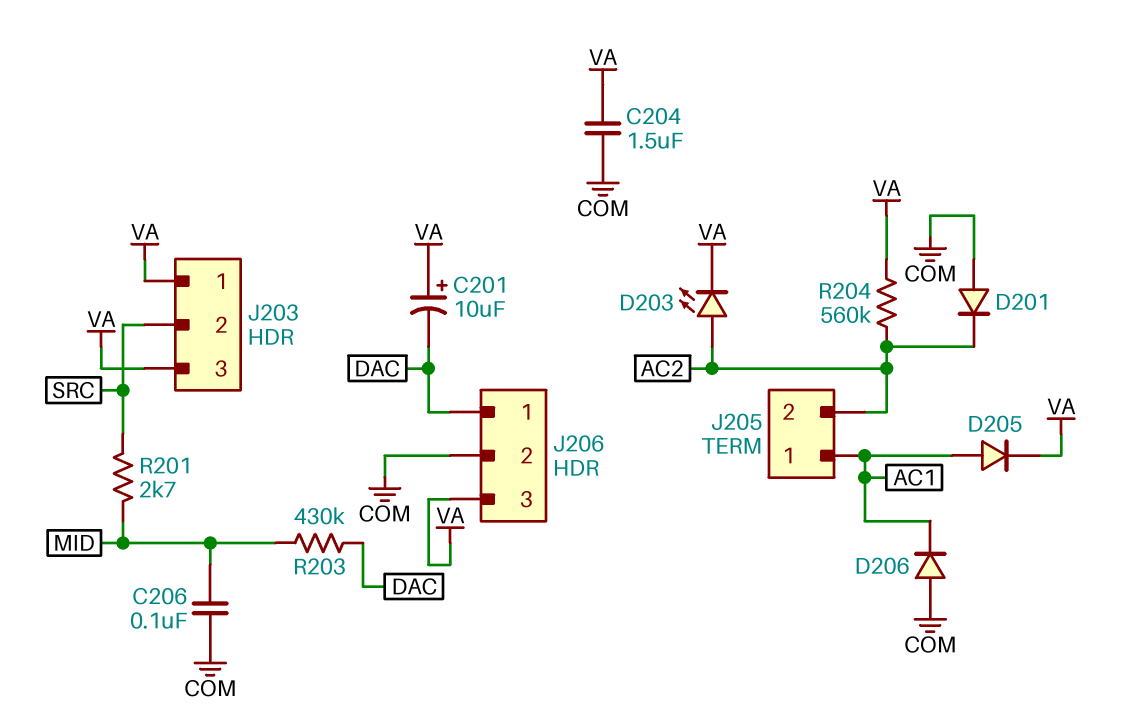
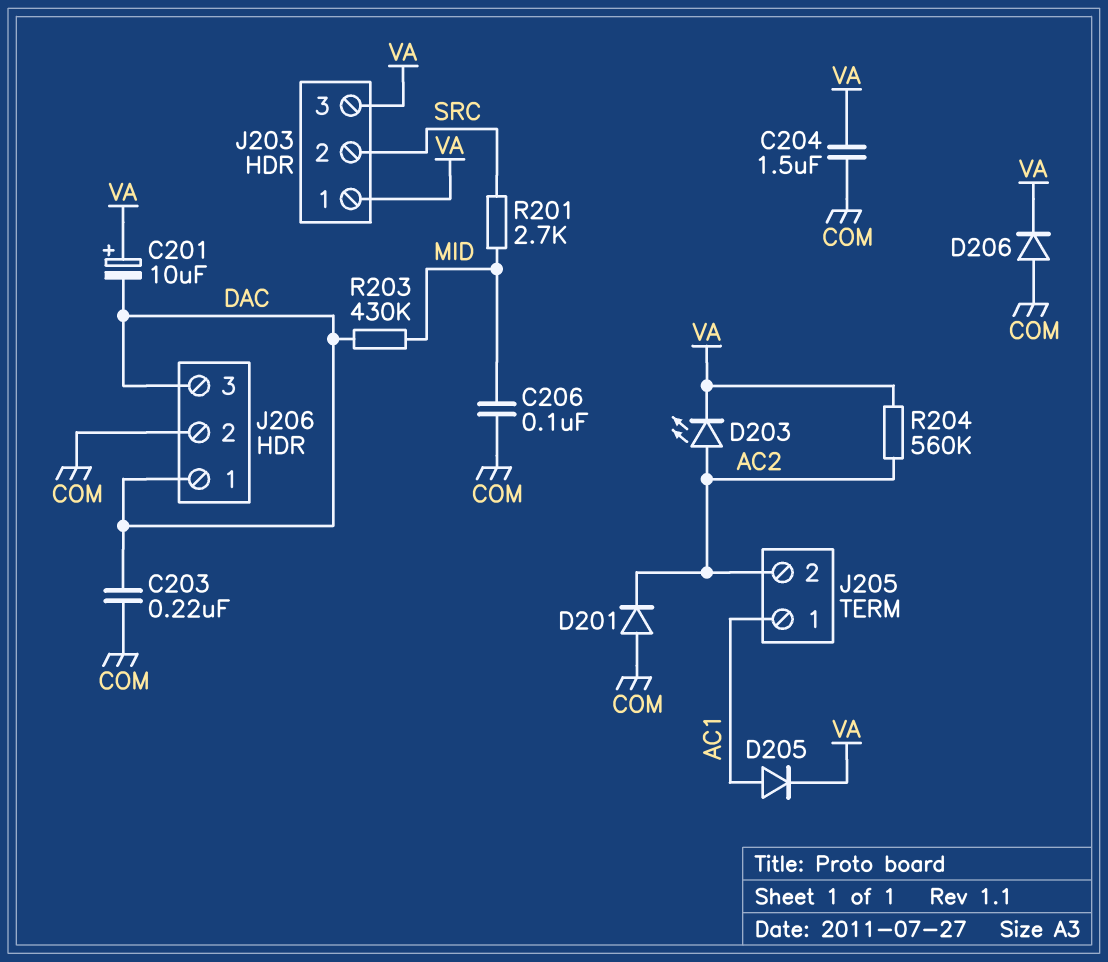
C203: none -> 220nF (COM, DAC)
D206: diode (A COM, K AC1) -> diode (A COM, K VA)
J206 pin 3: VA -> DAC

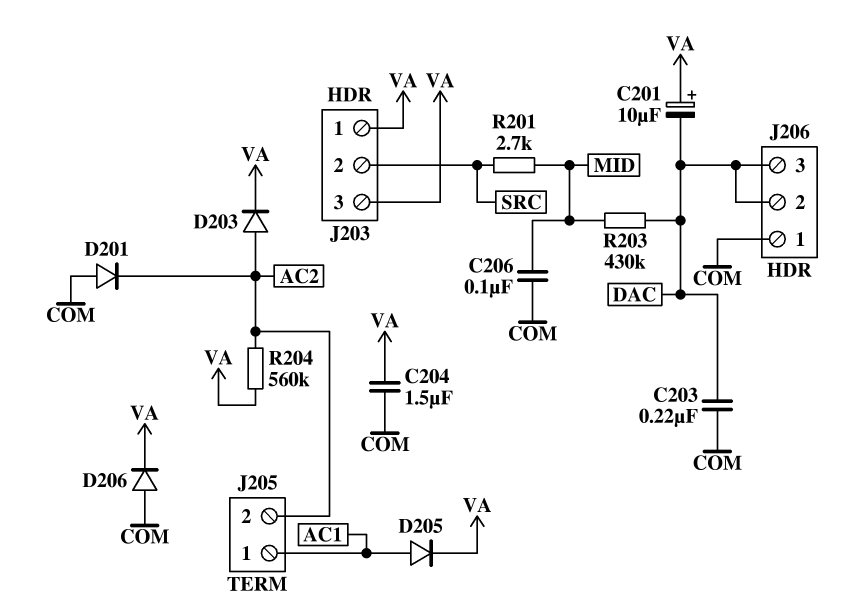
D203: LED (A AC2, K VA) -> diode (A AC2, K VA)
J206 pin 1: DAC -> COM
J206 pin 2: COM -> DAC

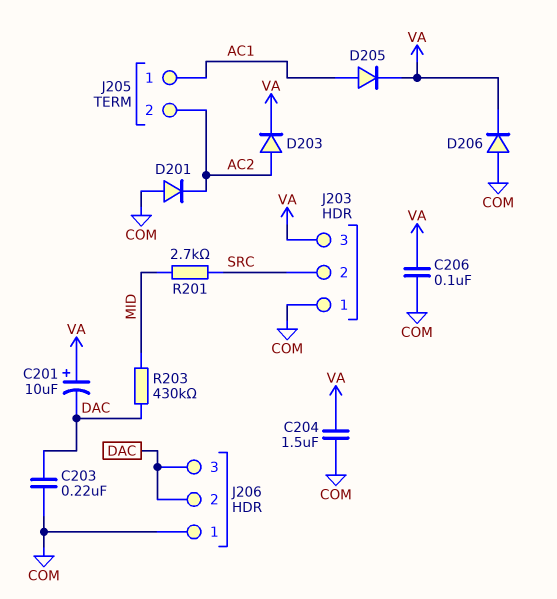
C206: 100nF (COM, MID) -> 100nF (COM, VA)
J203 pin 1: VA -> COM
R204: 560k (AC2, VA) -> none

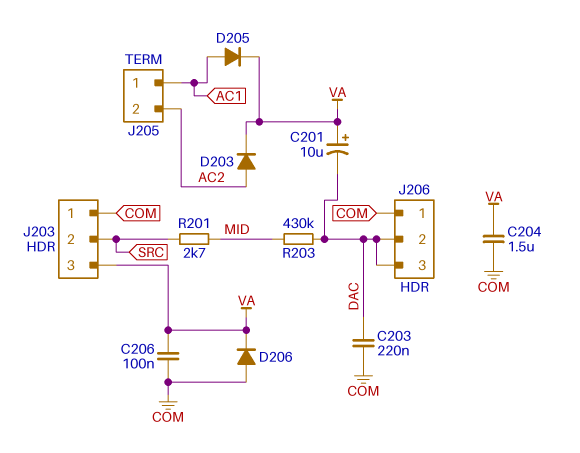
D201: diode (A COM, K AC2) -> none

